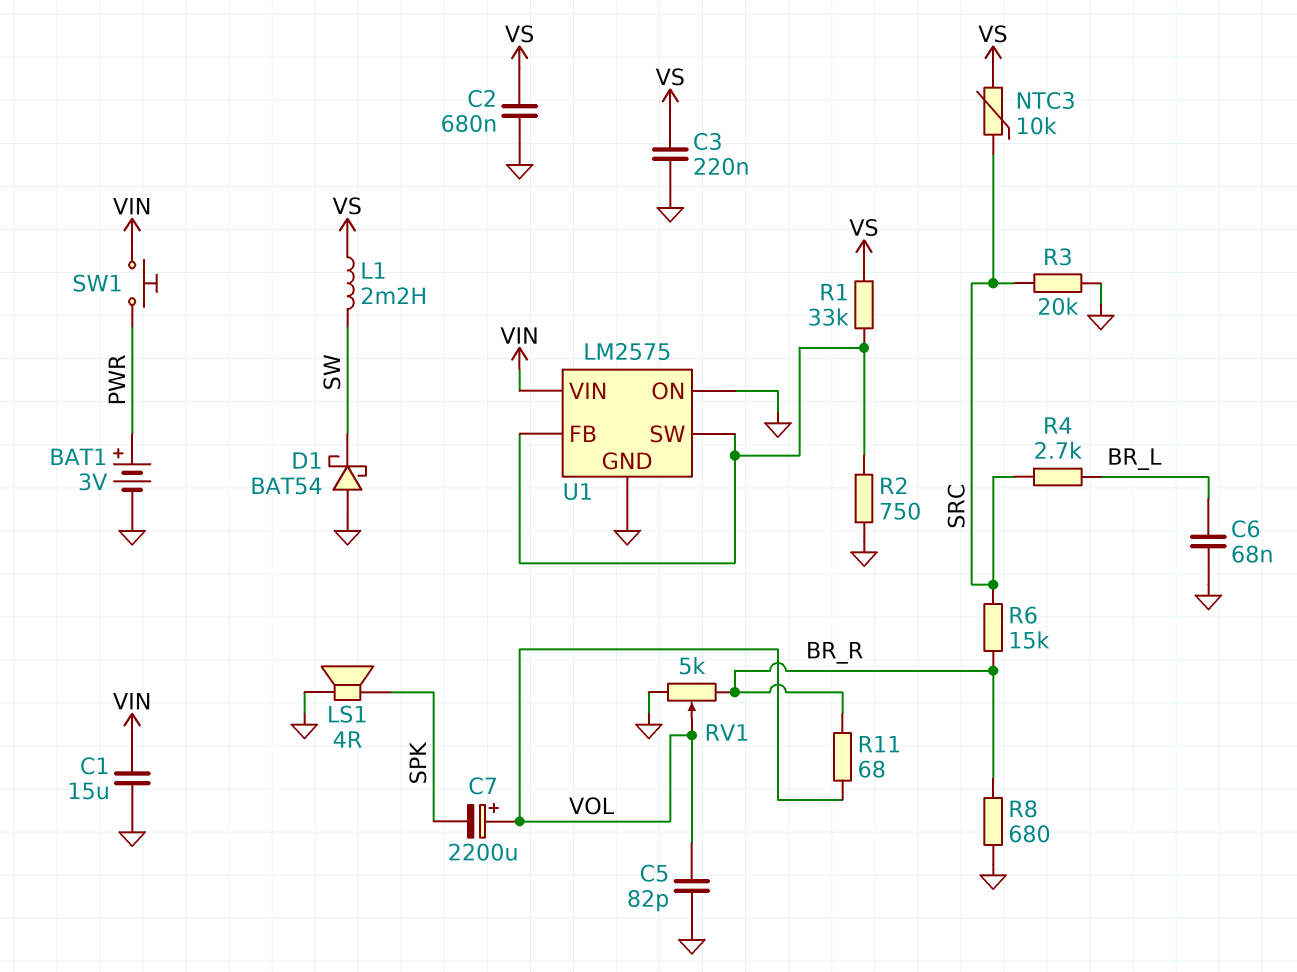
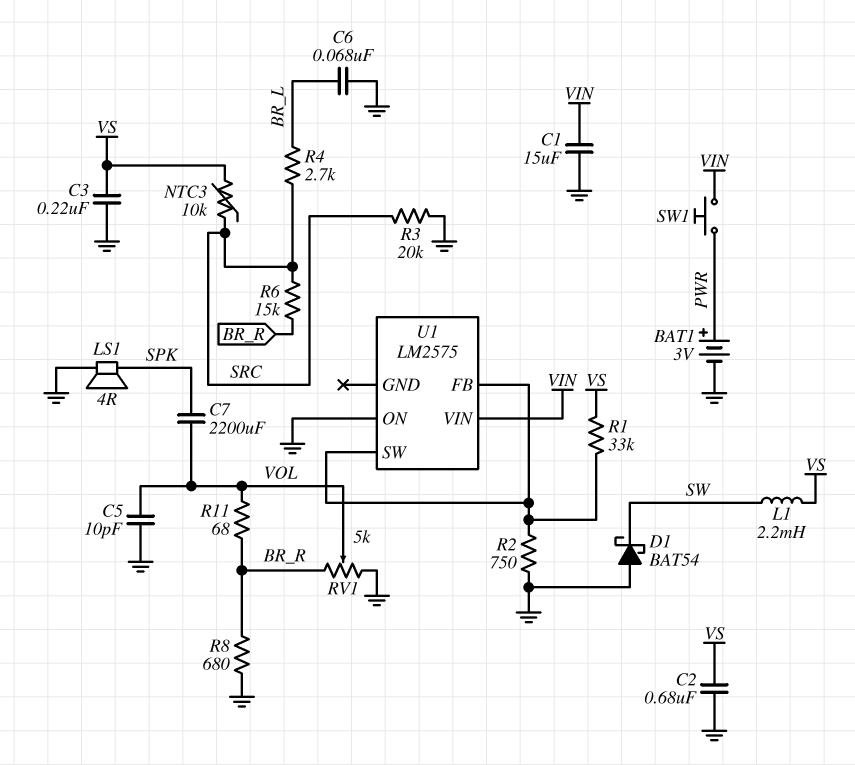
C5: 82pF (GND, VOL) -> 10pF (GND, VOL)
C7: 2200uF (plus VOL, minus SPK) -> 2200uF (SPK, VOL)
U1 pin GND: GND -> none

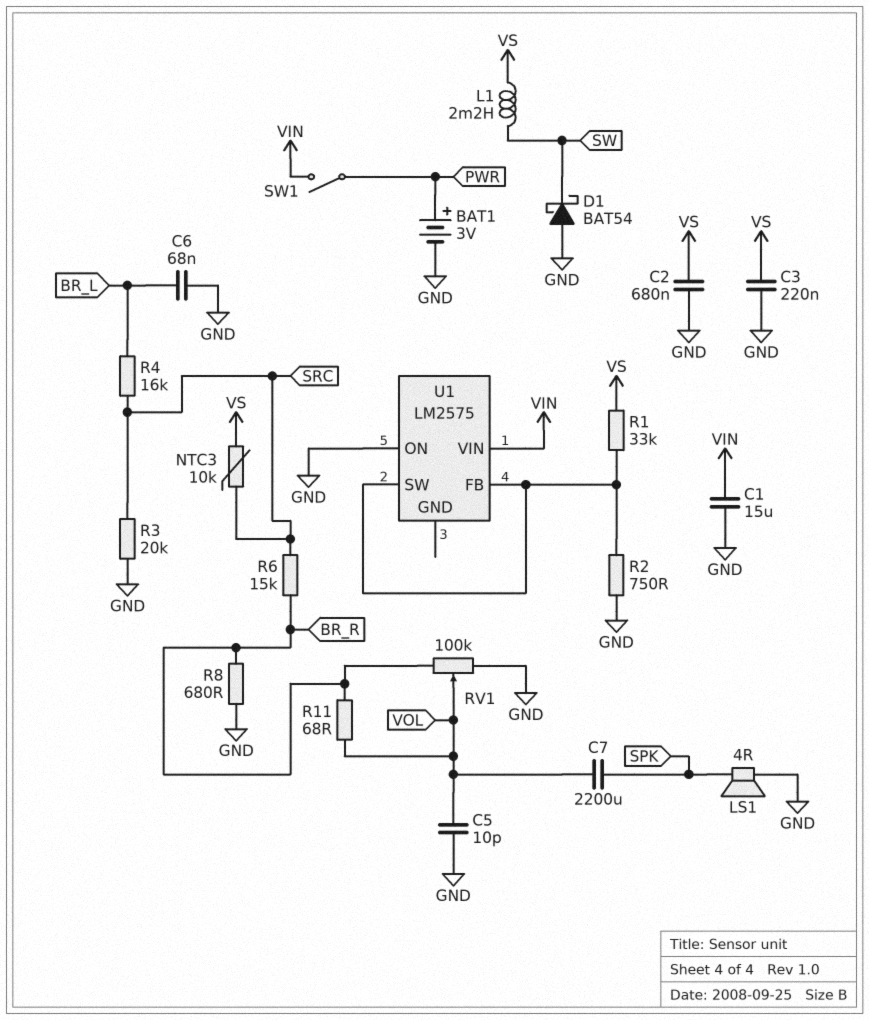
R4: 2.7k (BR_L, SRC) -> 16k (BR_L, SRC)
RV1: 5k (BR_R, GND, wiper VOL) -> 100k (BR_R, GND, wiper VOL)
SW1: button (PWR, VIN) -> switch (PWR, VIN)

